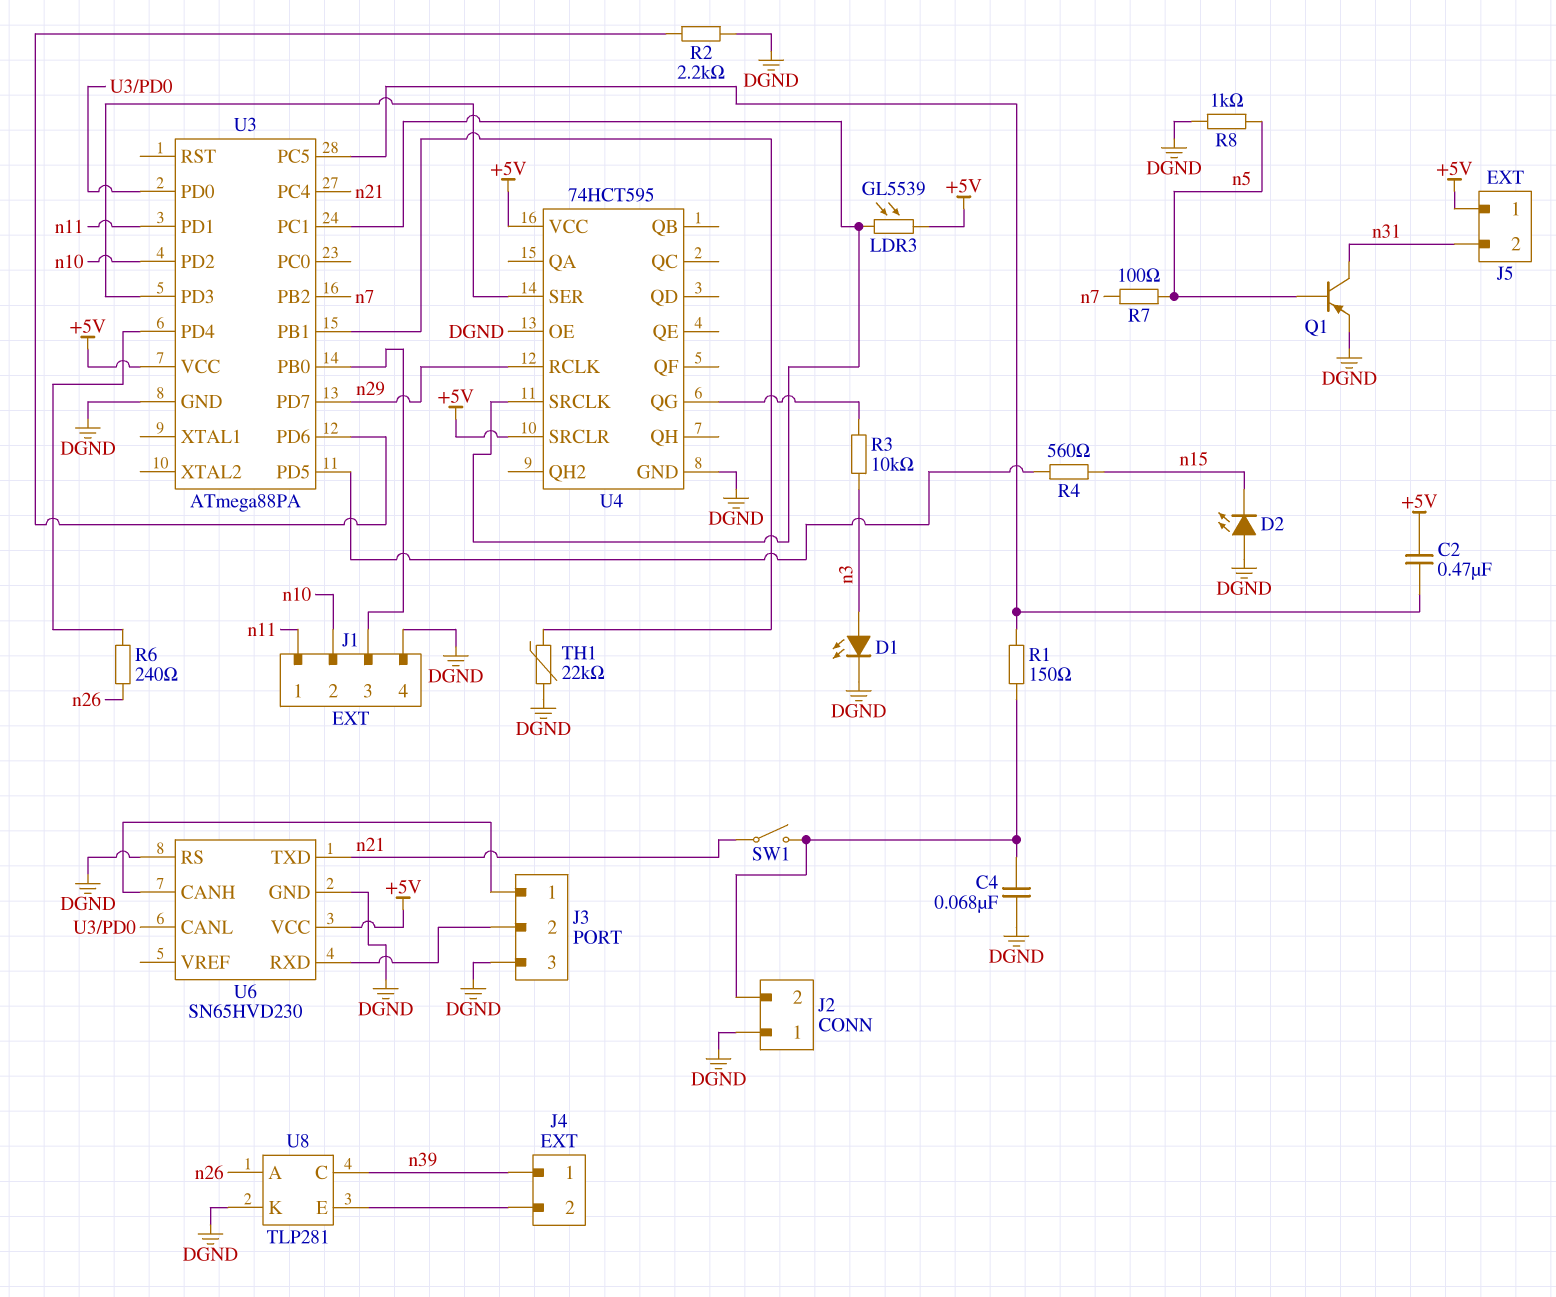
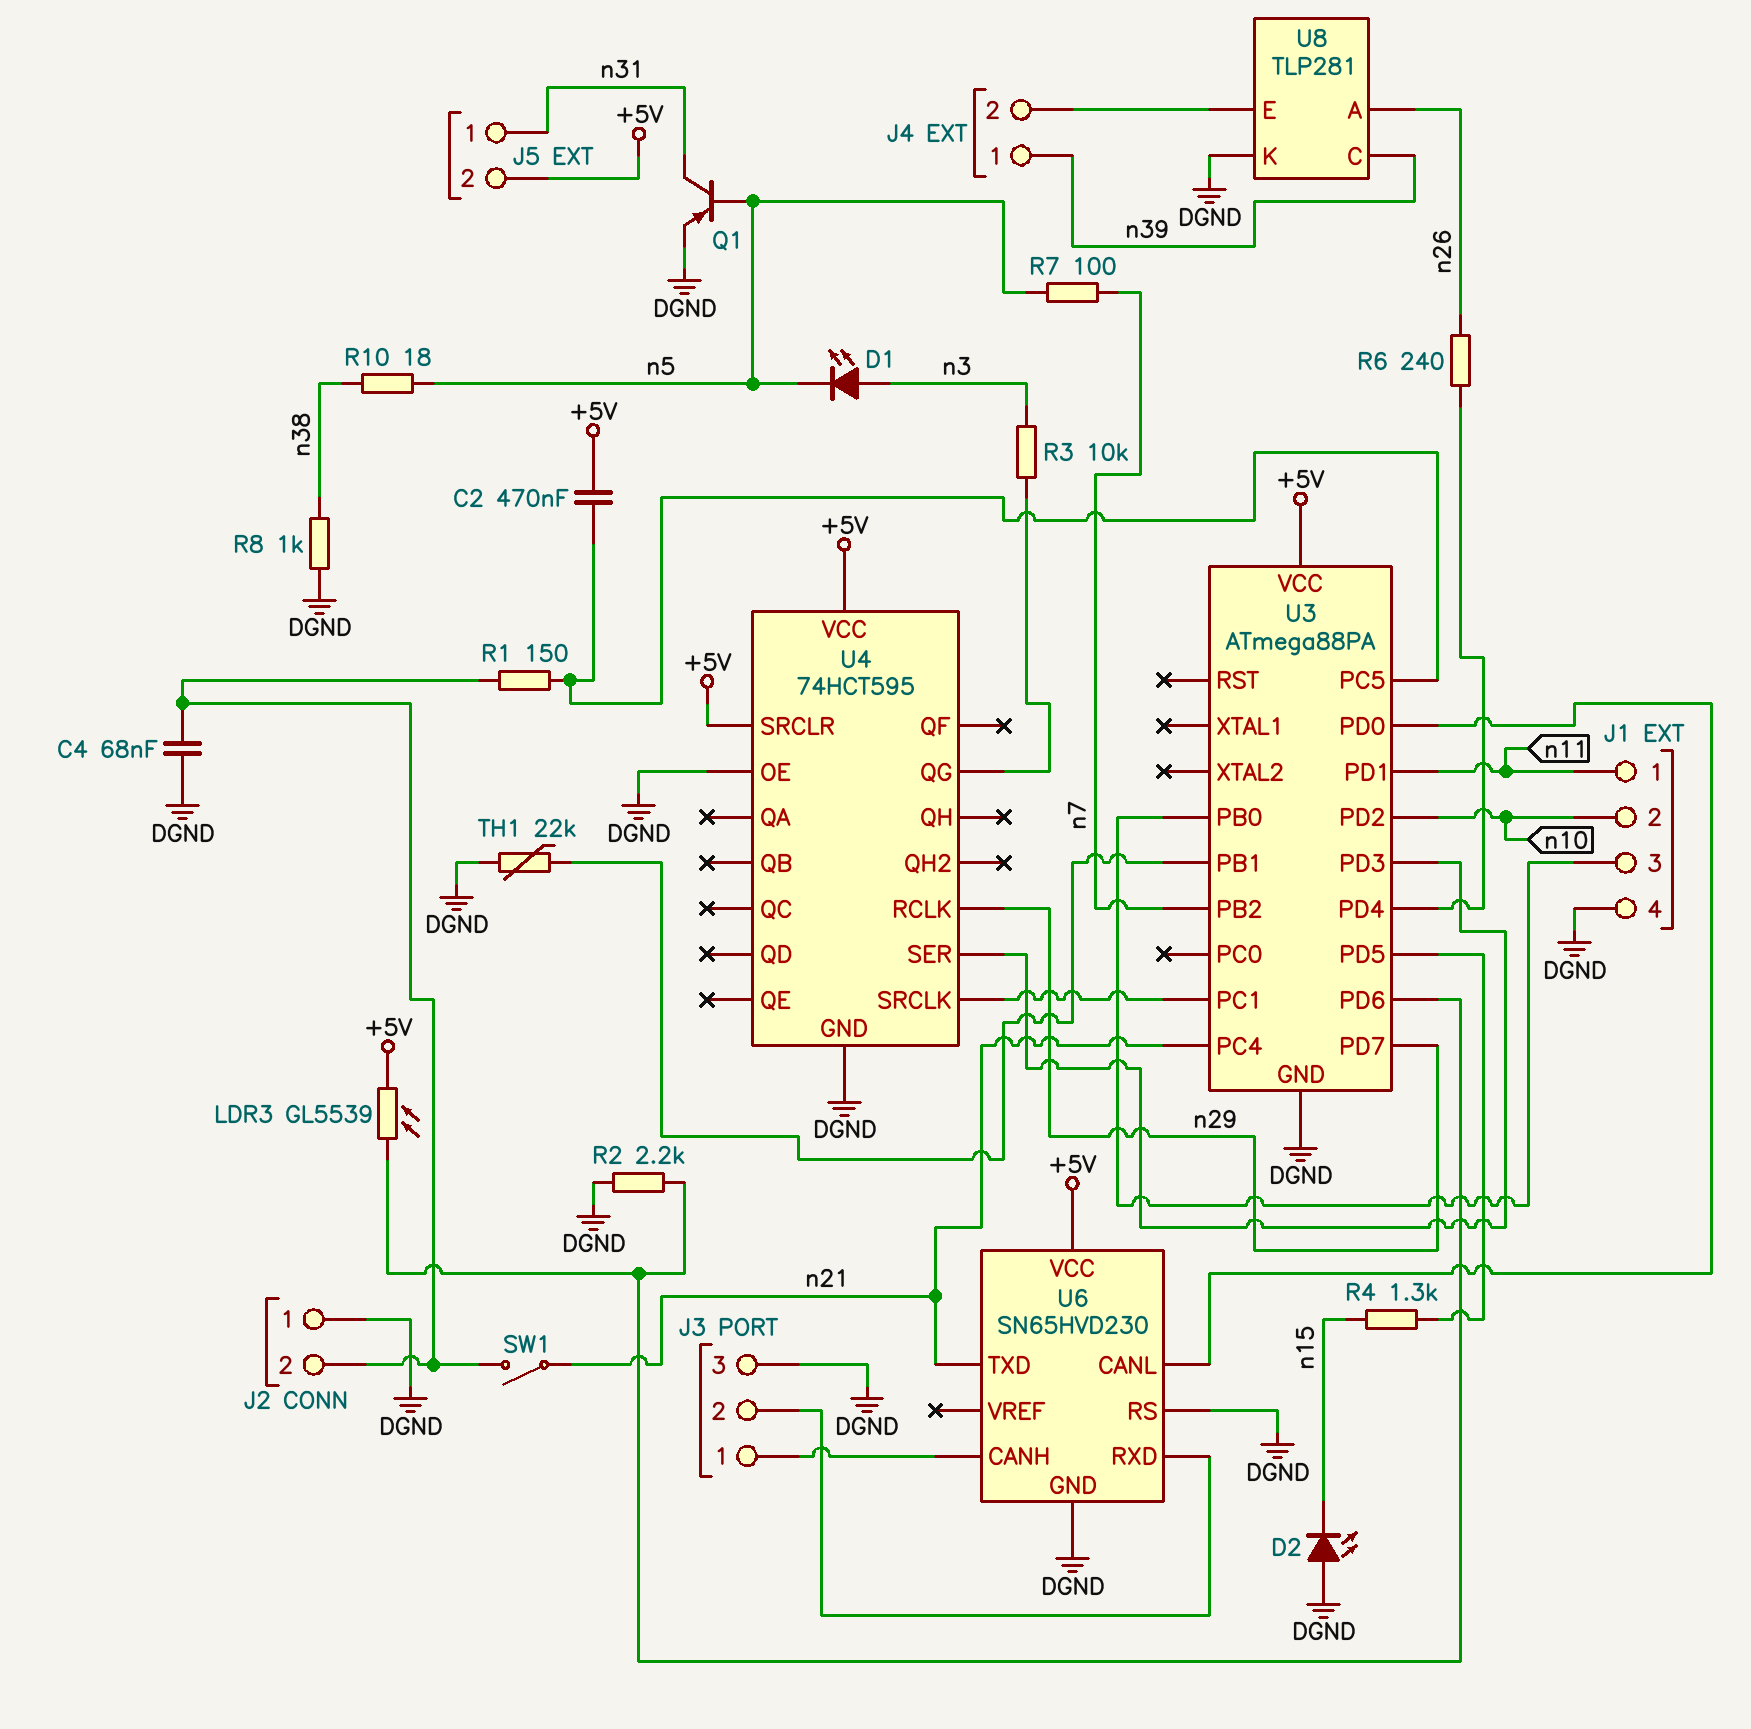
D1: LED (A n3, K DGND) -> LED (A n3, K n5)
J5 pin 1: +5V -> n31
J5 pin 2: n31 -> +5V
LDR3: GL5539 (+5V, U3/PC1) -> GL5539 (+5V, U3/PD6)
R4: 560 (U3/PD5, n15) -> 1.3k (U3/PD5, n15)
R8: 1k (DGND, n5) -> 1k (DGND, n38)
R10: none -> 18 (n5, n38)

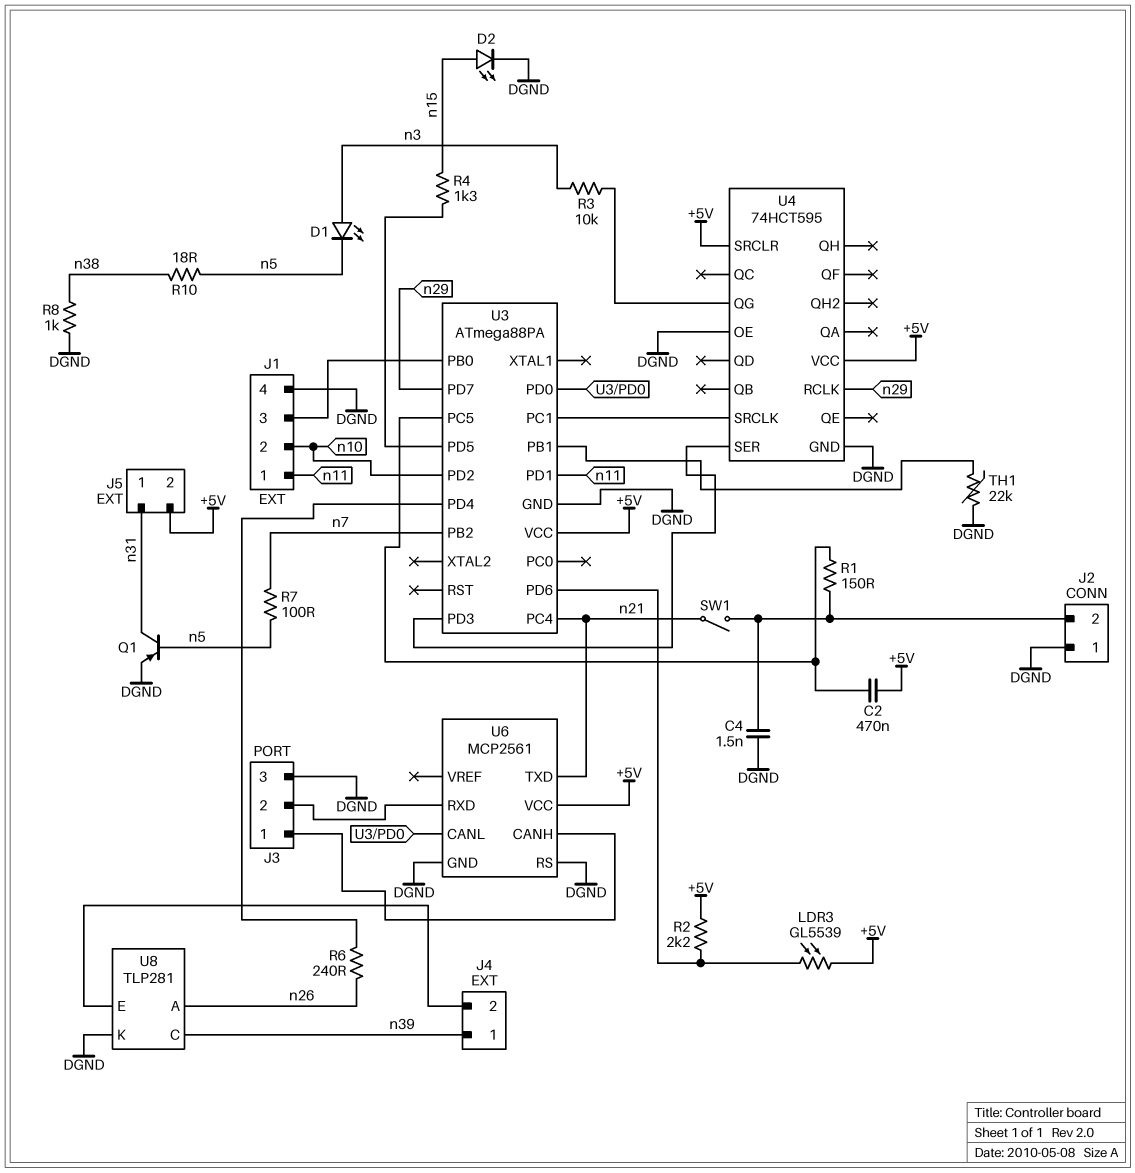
C4: 68nF (DGND, J2/2) -> 1.5nF (DGND, J2/2)
D2: LED (A DGND, K n15) -> LED (A n15, K DGND)
R2: 2.2k (DGND, U3/PD6) -> 2.2k (+5V, U3/PD6)
U6: SN65HVD230 -> MCP2561

